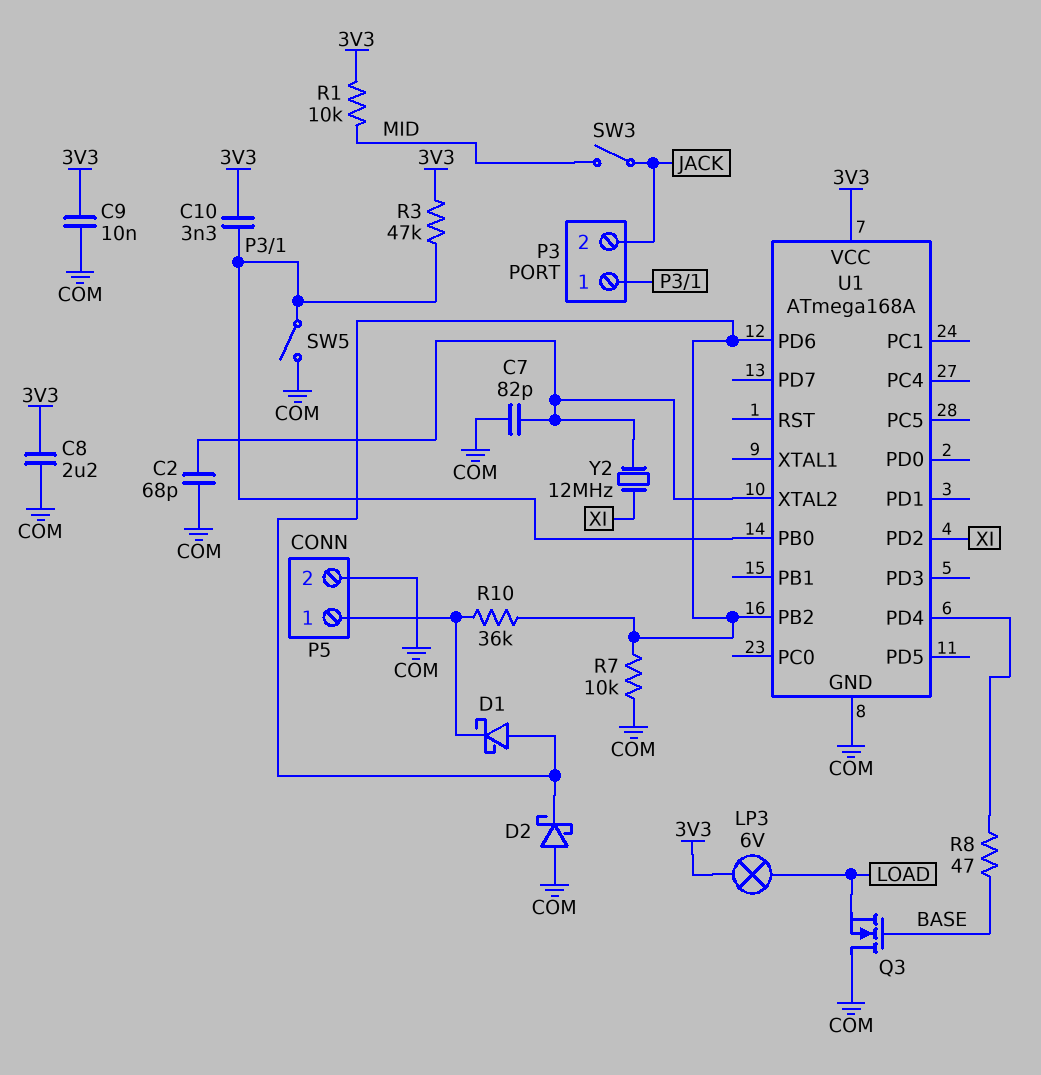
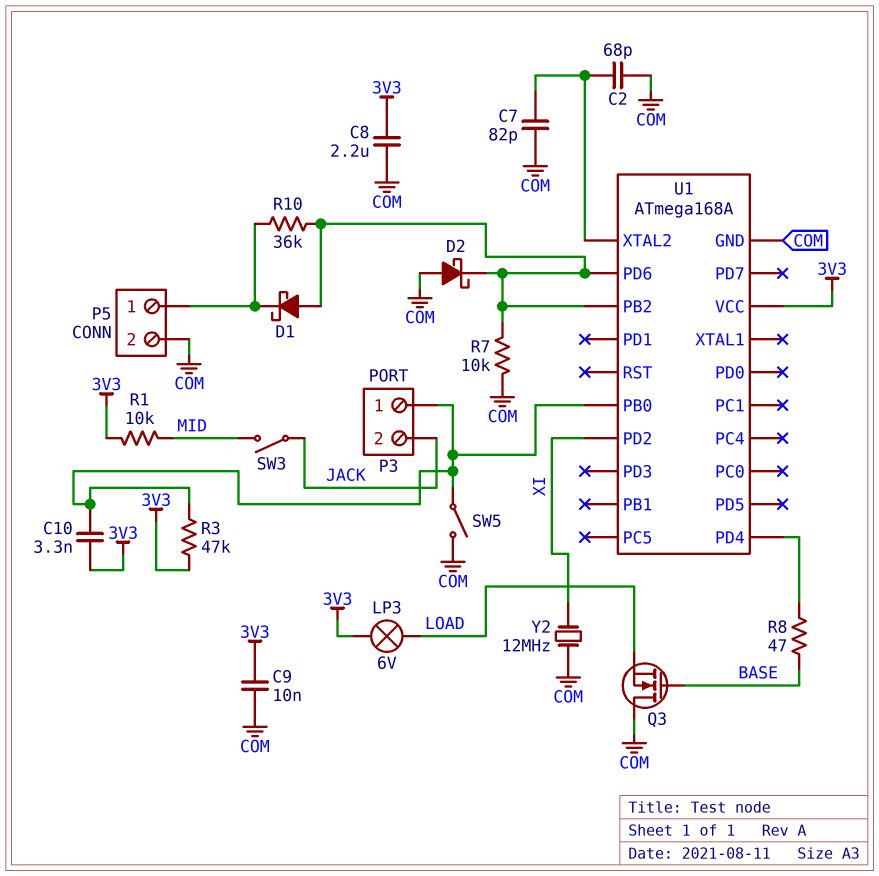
Y2: 12MHz (U1/XTAL2, XI) -> 12MHz (COM, XI)

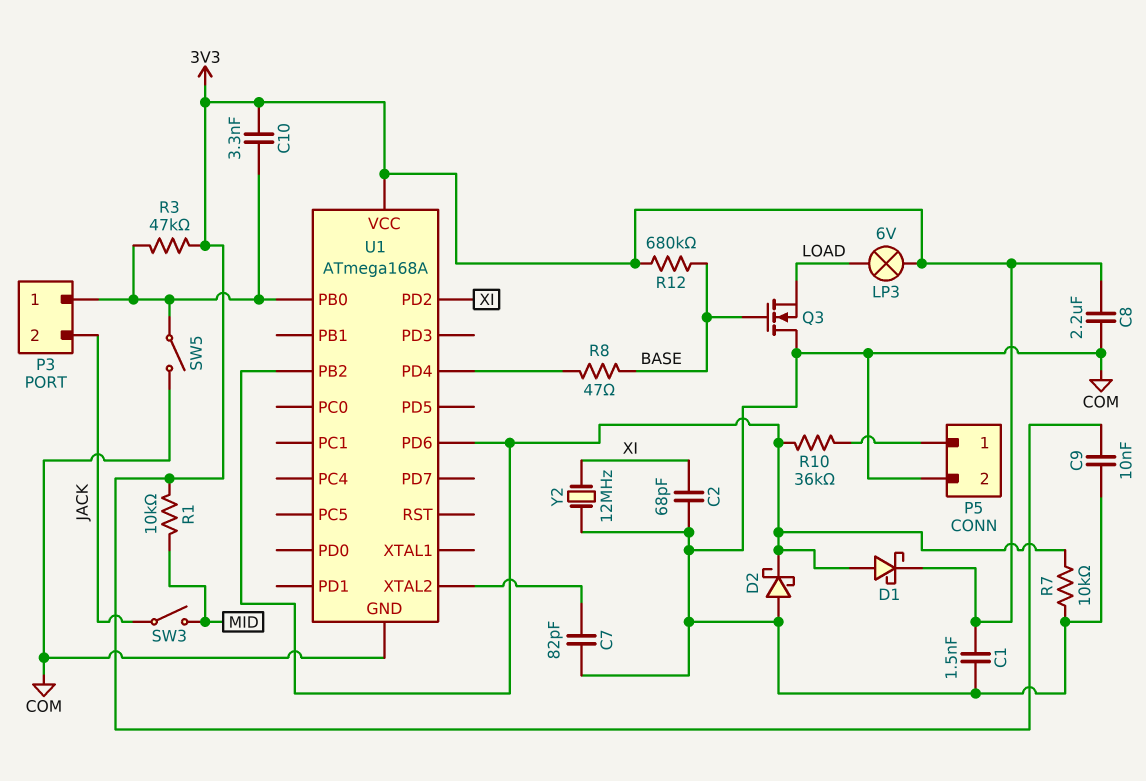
C1: none -> 1.5nF (3V3, COM)
C2: 68pF (COM, U1/XTAL2) -> 68pF (COM, XI)
D1: schottky (A U1/PB2, K P5/1) -> schottky (A U1/PB2, K 3V3)
R12: none -> 680k (3V3, BASE)

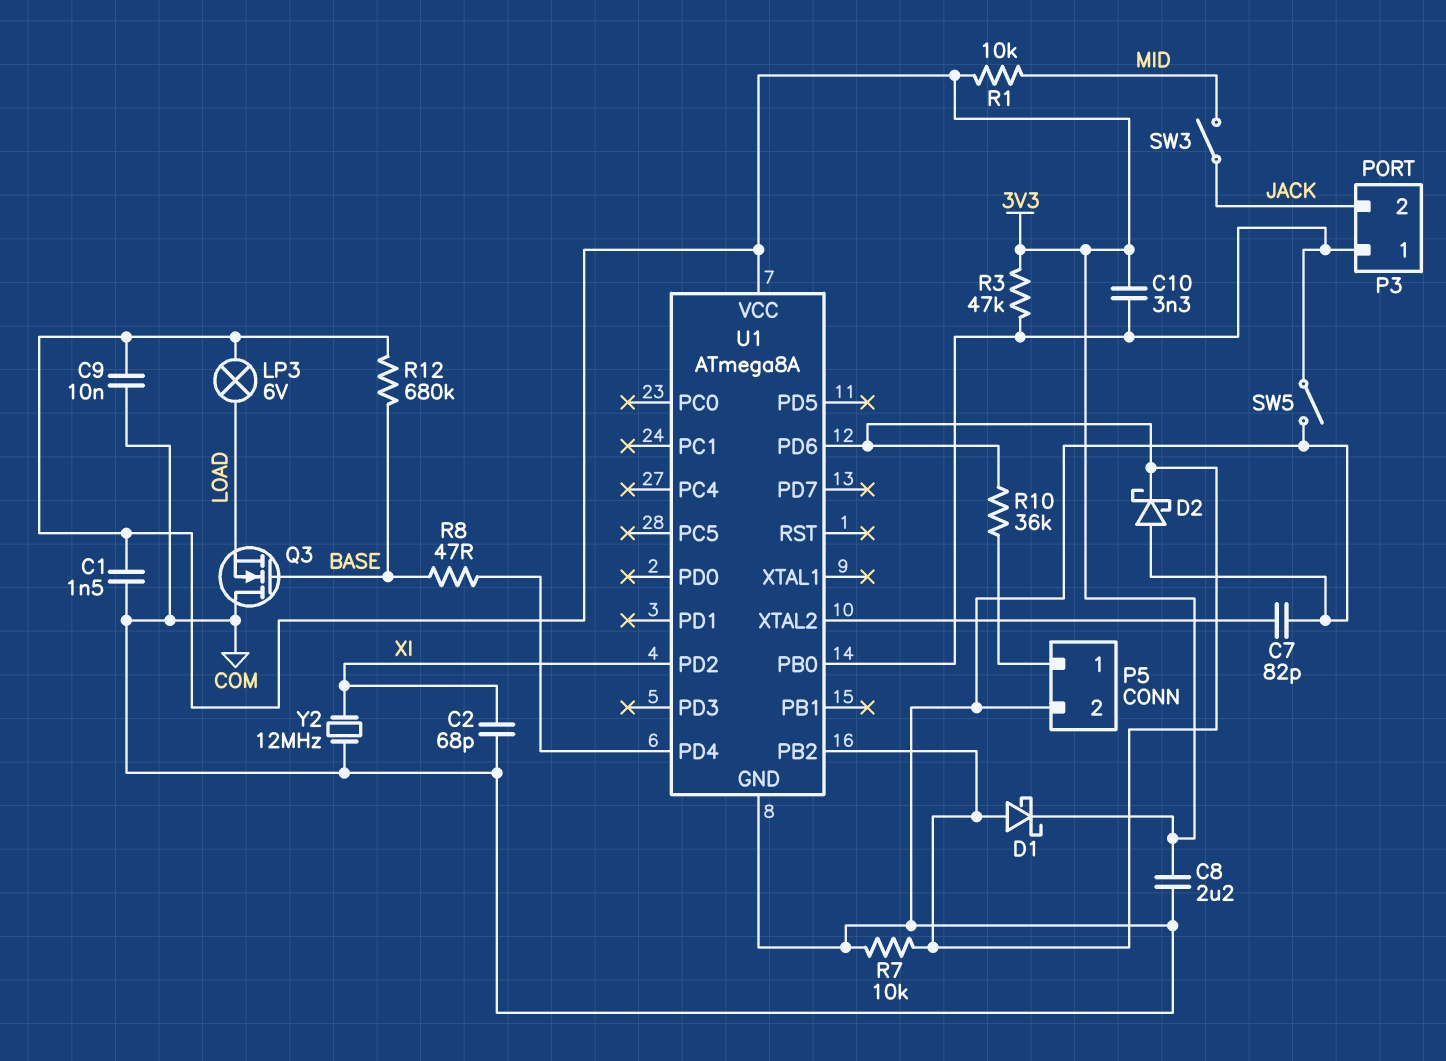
U1: ATmega168A -> ATmega8A

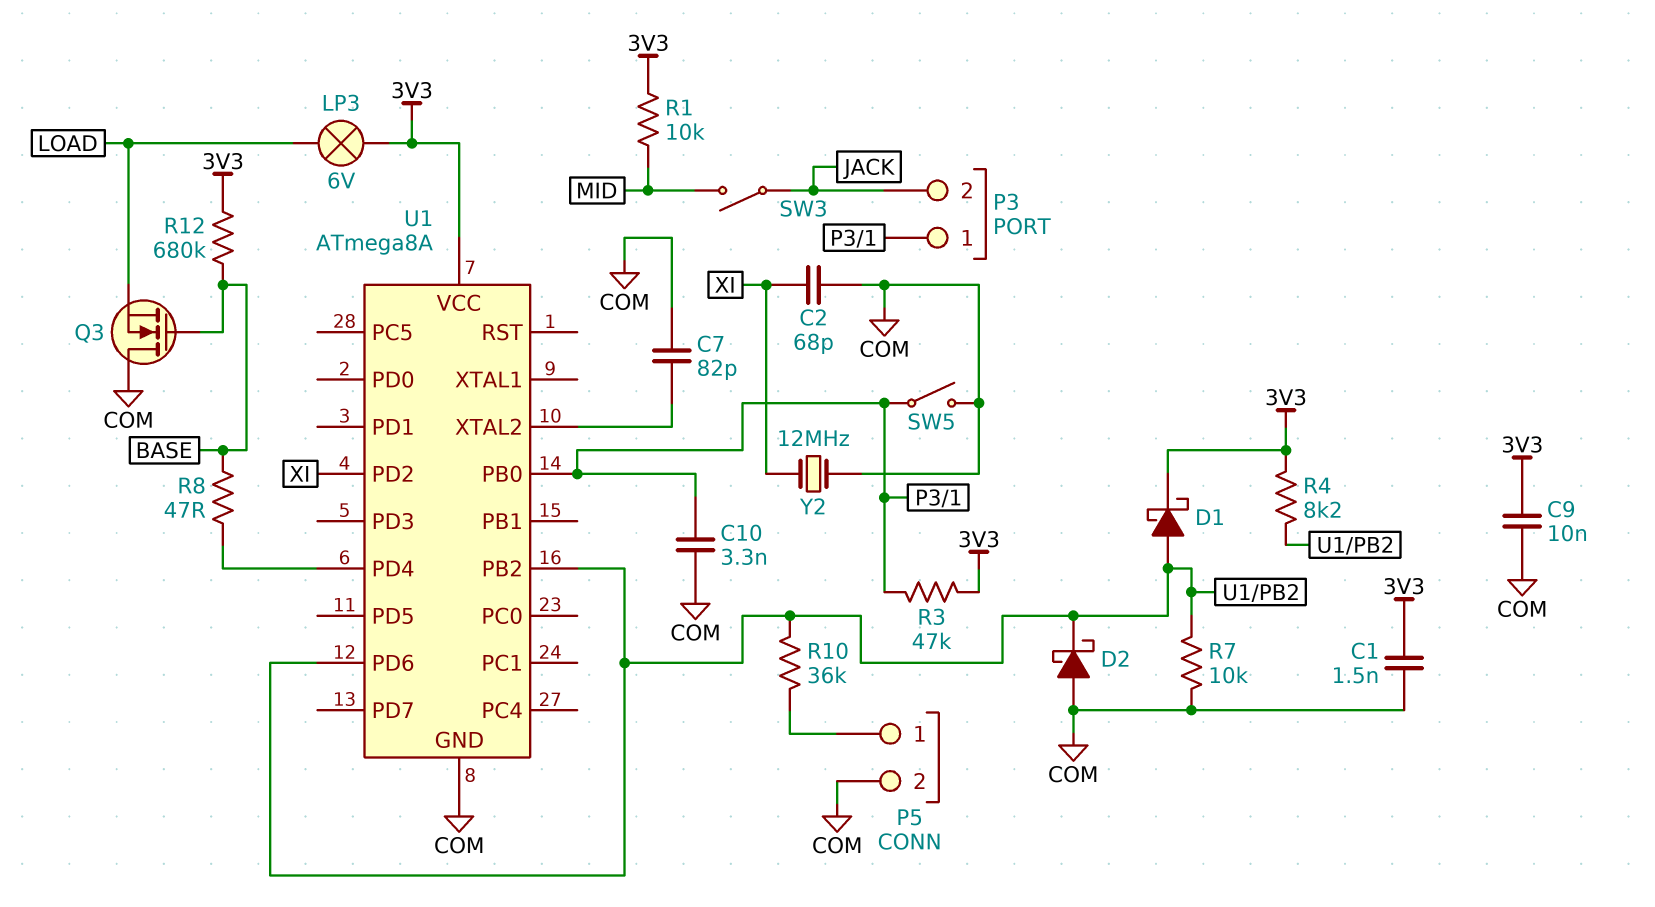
C8: 2.2uF (3V3, COM) -> none
C10: 3.3nF (3V3, P3/1) -> 3.3nF (COM, P3/1)
R4: none -> 8.2k (3V3, U1/PB2)

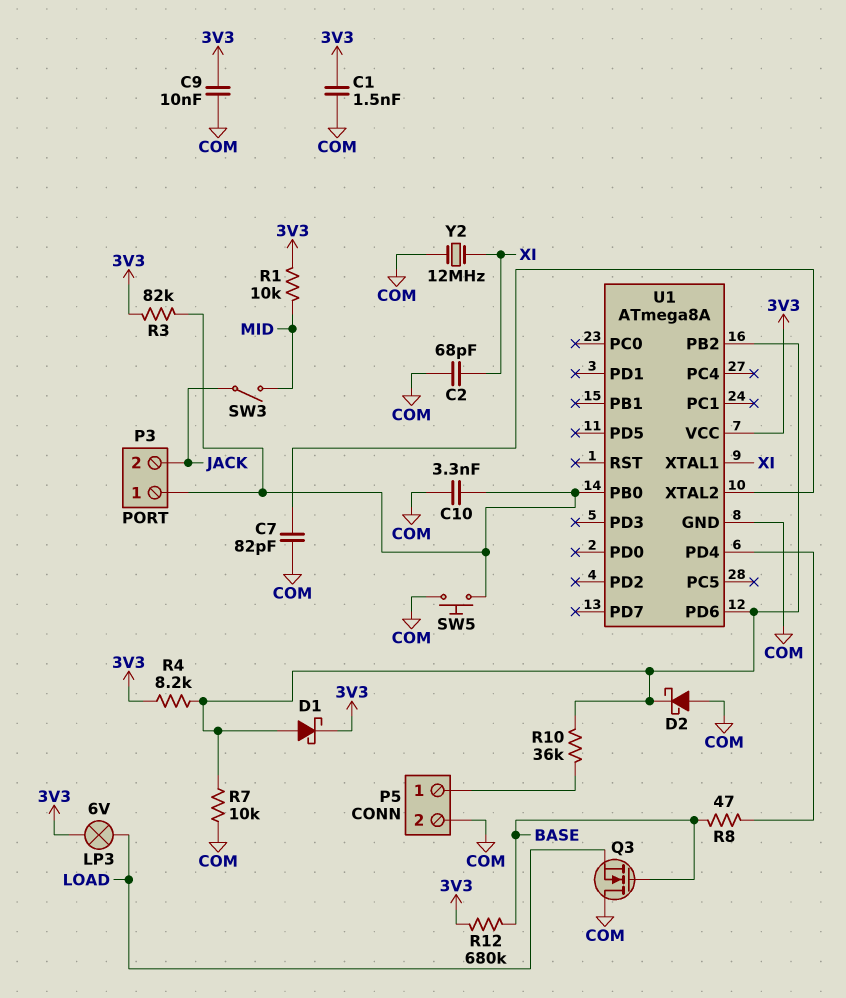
R3: 47k (3V3, P3/1) -> 82k (3V3, P3/1)
SW5: switch (COM, P3/1) -> button (COM, P3/1)
U1 pin PD2: XI -> none
U1 pin XTAL1: none -> XI

